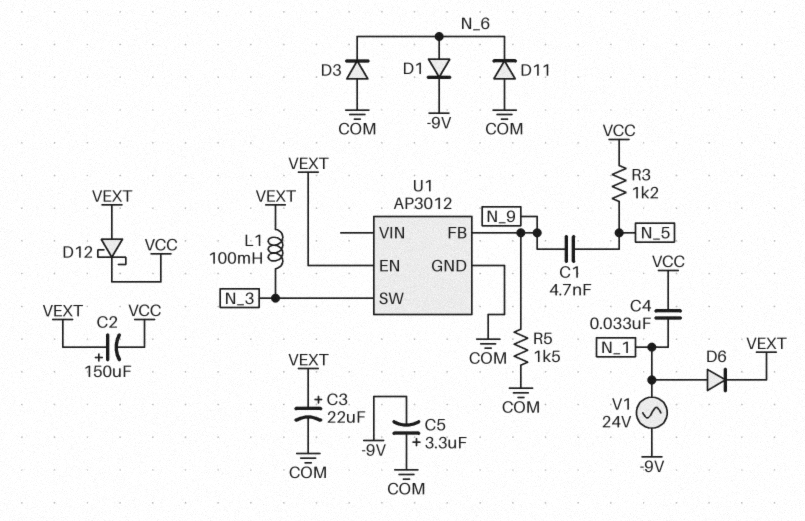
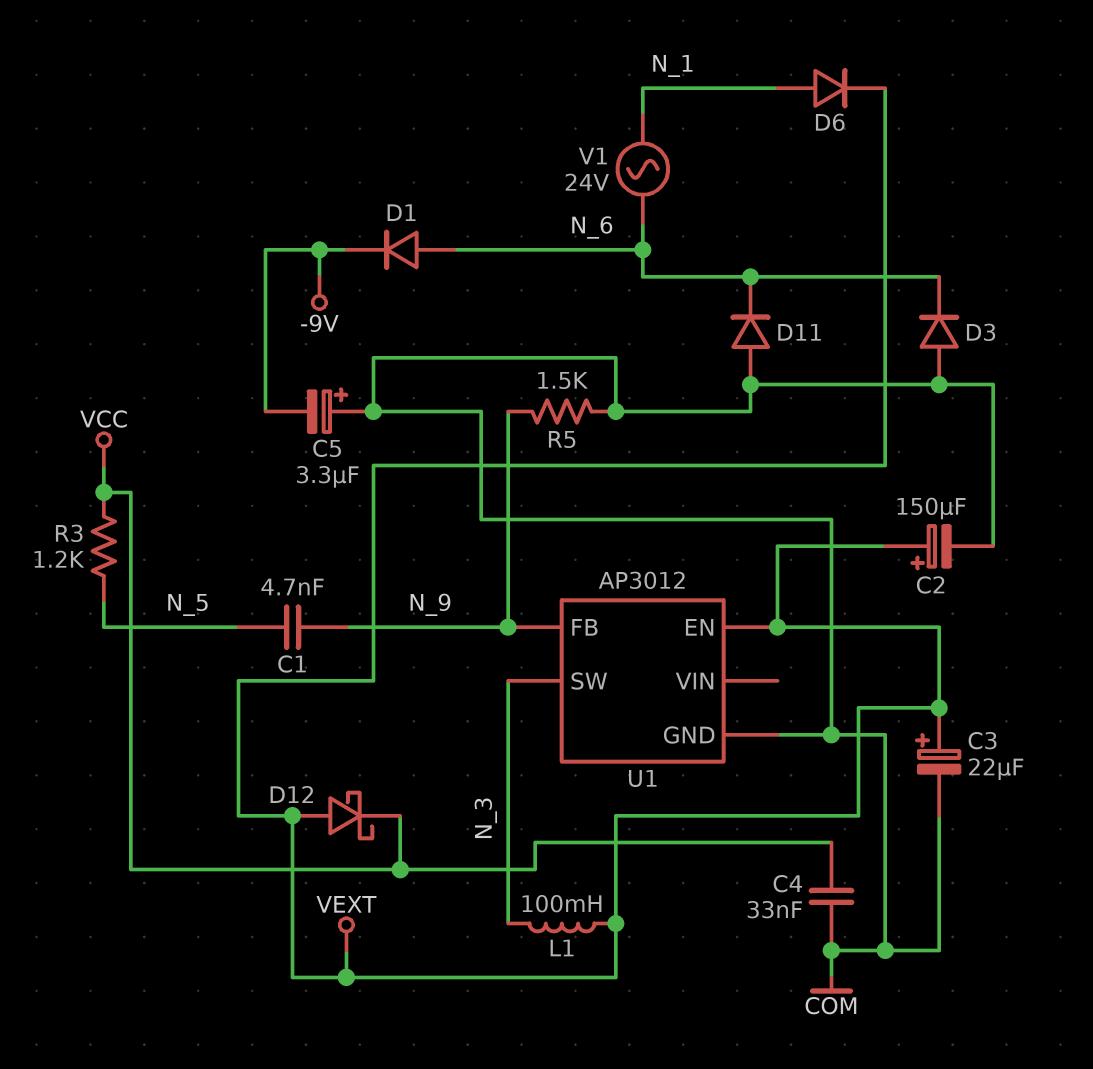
C2: 150uF (plus VEXT, minus VCC) -> 150uF (plus VEXT, minus COM)
C4: 33nF (N_1, VCC) -> 33nF (COM, VCC)
V1: AC 24V (-9V, N_1) -> AC 24V (N_1, N_6)

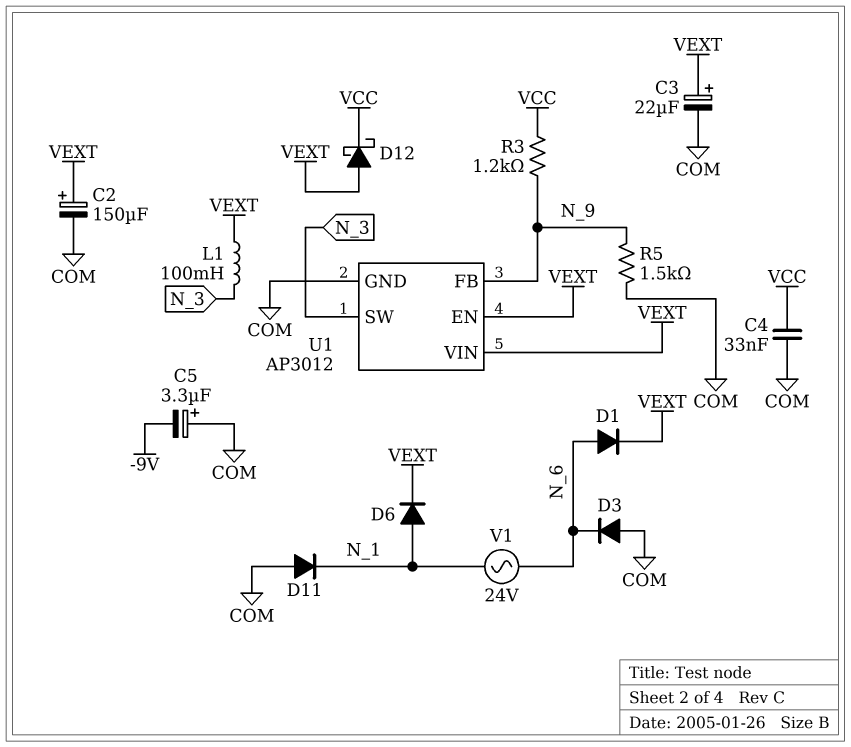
C1: 4.7nF (N_5, N_9) -> none
D1: diode (A N_6, K -9V) -> diode (A N_6, K VEXT)
D11: diode (A COM, K N_6) -> diode (A COM, K N_1)
R3: 1.2k (N_5, VCC) -> 1.2k (N_9, VCC)
U1 pin VIN: none -> VEXT

